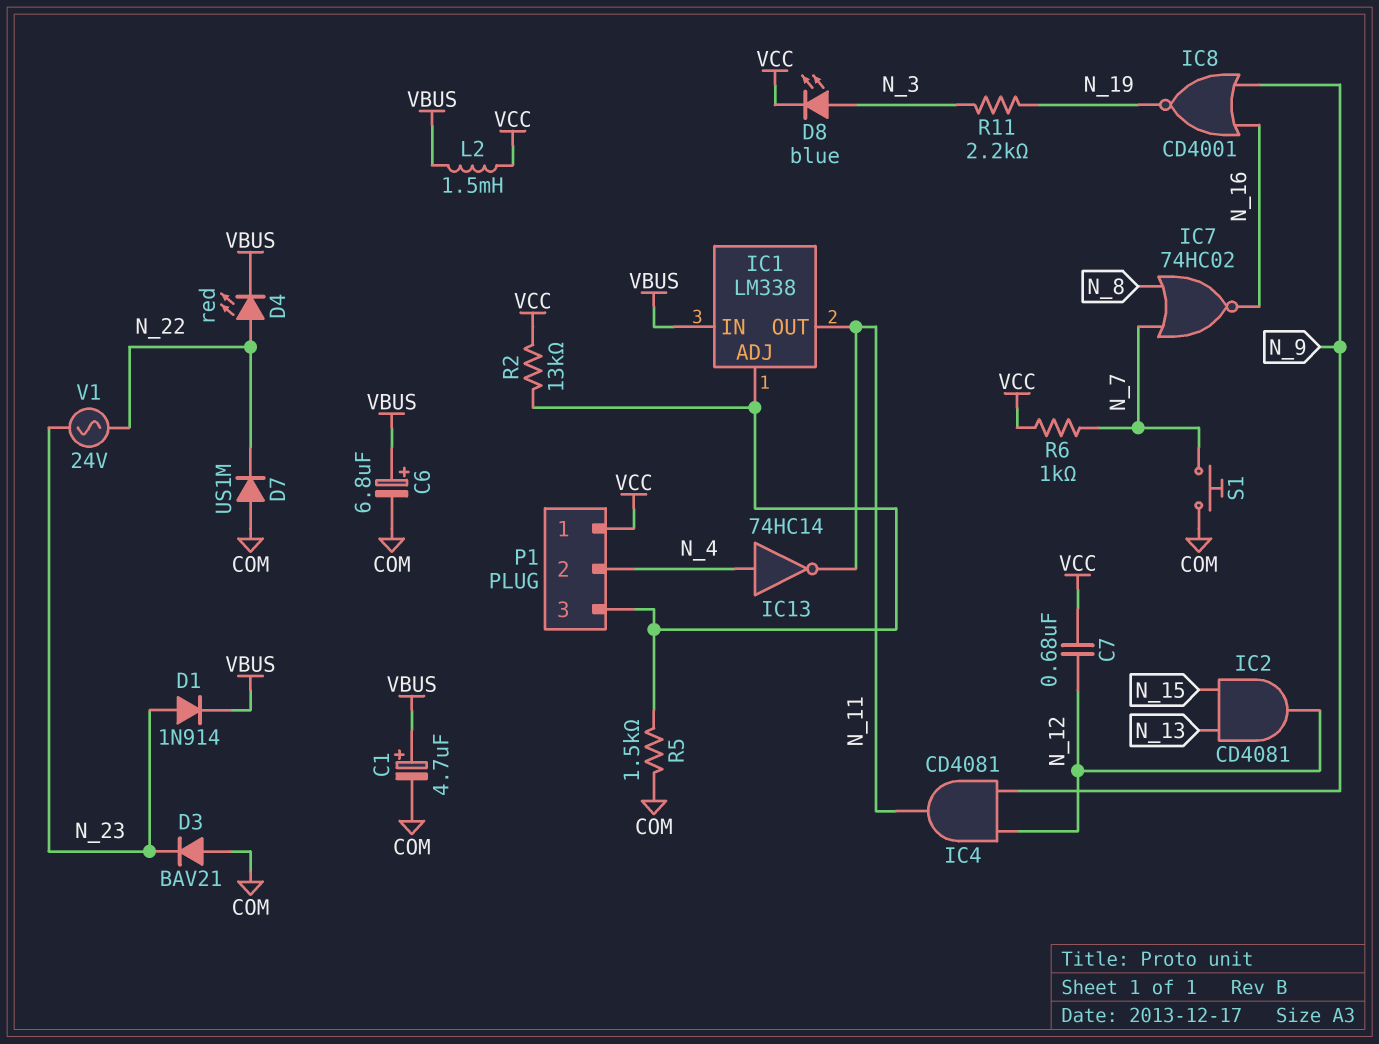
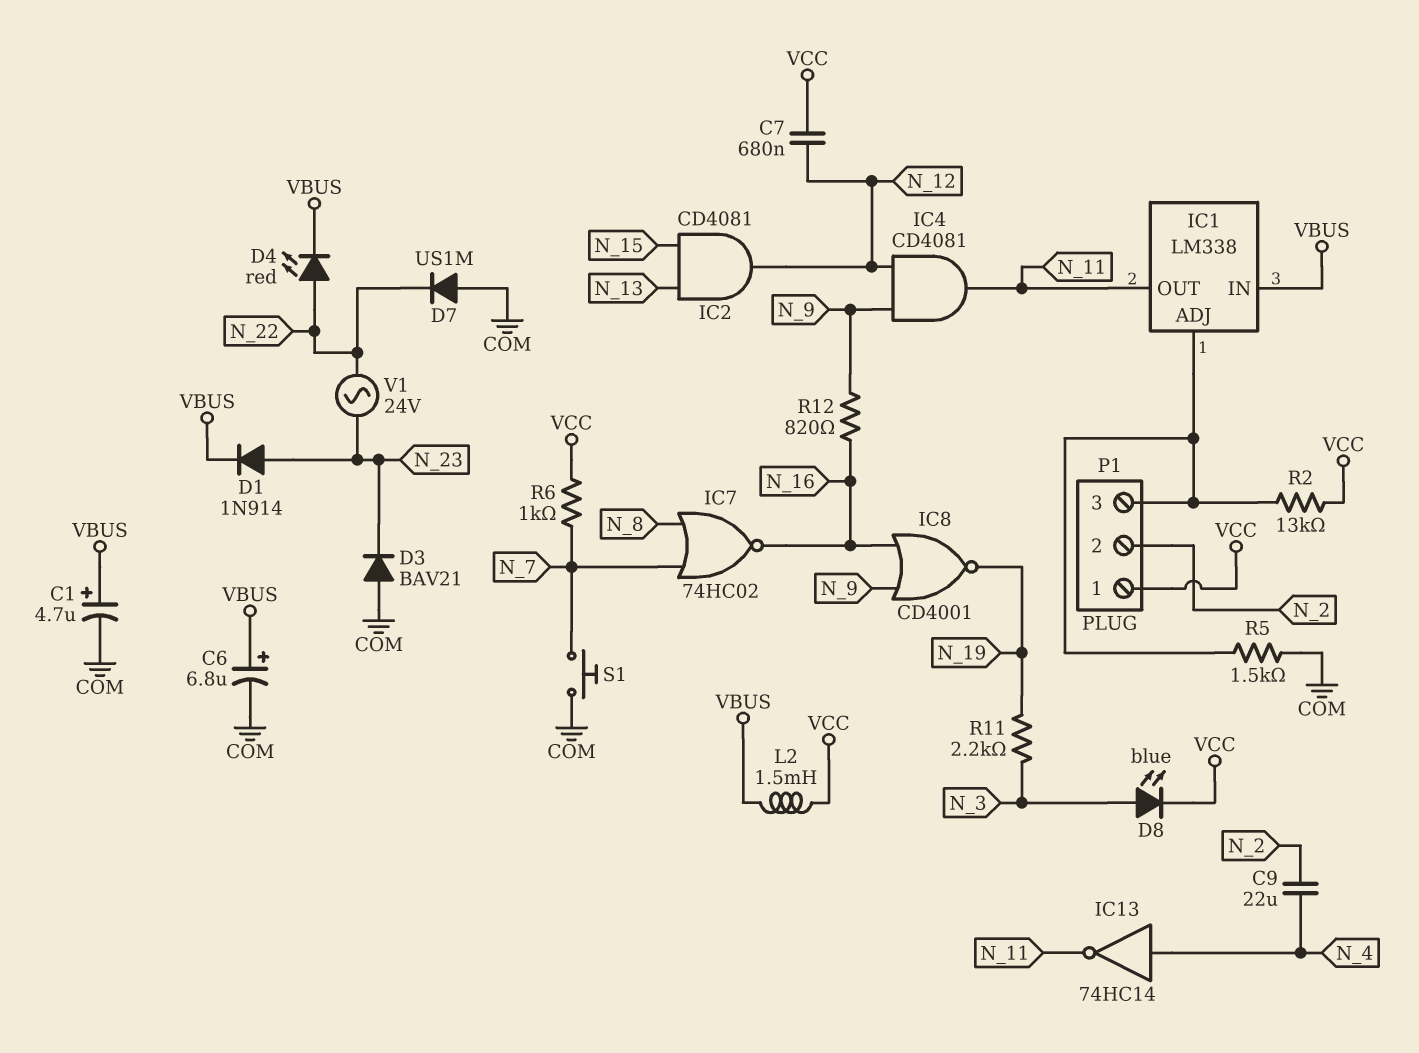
C9: none -> 22uF (N_2, N_4)
P1 pin 2: N_4 -> N_2
R12: none -> 820 (N_9, N_16)

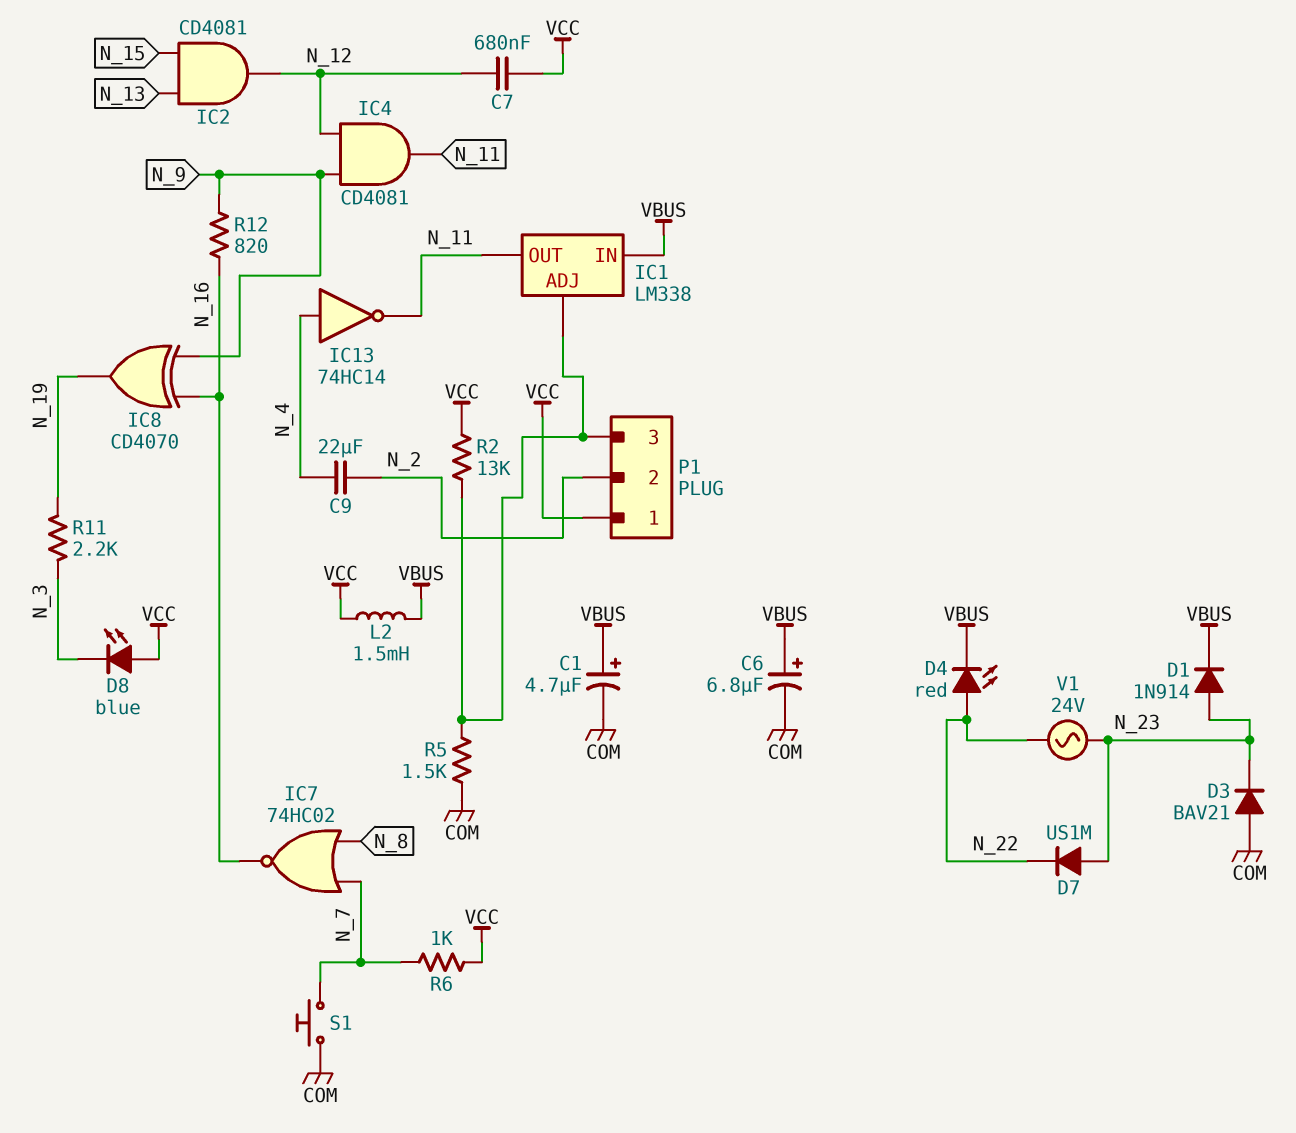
D7: diode US1M (A COM, K N_22) -> diode US1M (A N_23, K N_22)
D8: LED blue (A N_3, K VCC) -> LED blue (A VCC, K N_3)
IC8: NOR CD4001 (in N_9, in N_16, out N_19) -> XOR CD4070 (in N_9, in N_16, out N_19)

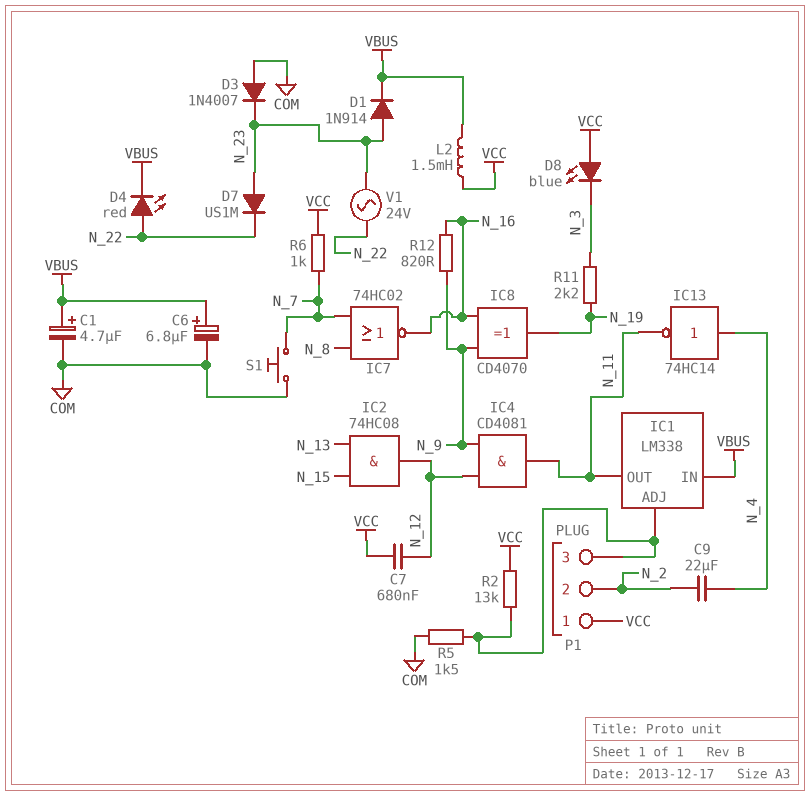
D3: diode BAV21 (A COM, K N_23) -> diode 1N4007 (A COM, K N_23)
IC2: AND CD4081 (in N_13, in N_15, out N_12) -> AND 74HC08 (in N_13, in N_15, out N_12)

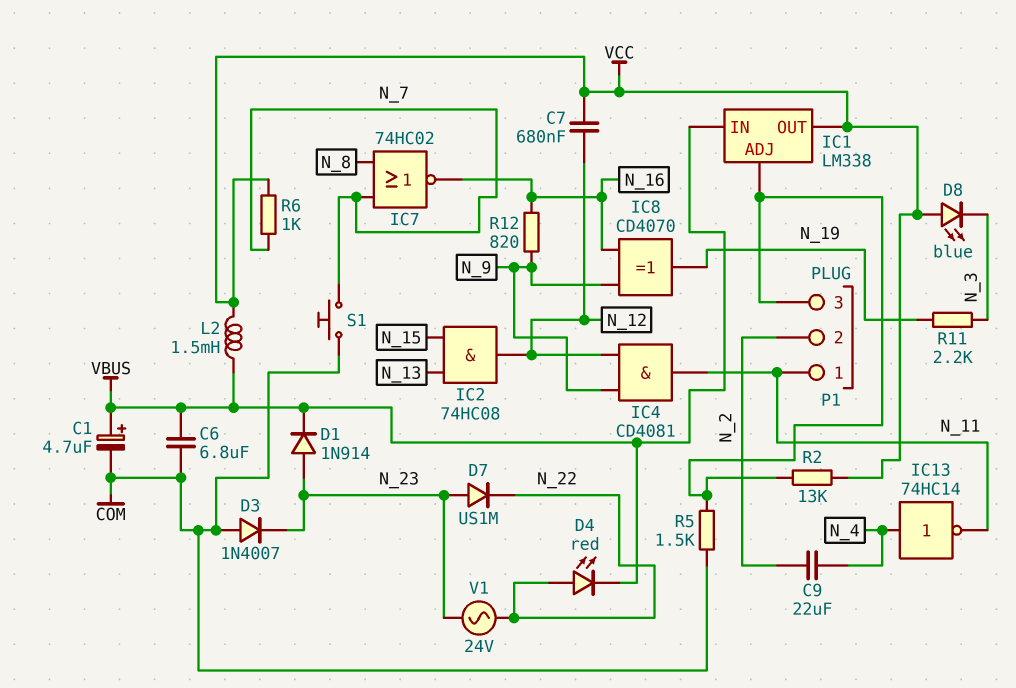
C6: 6.8uF (plus VBUS, minus COM) -> 6.8uF (COM, VBUS)
IC1 pin OUT: N_11 -> VCC
P1 pin 1: VCC -> N_11

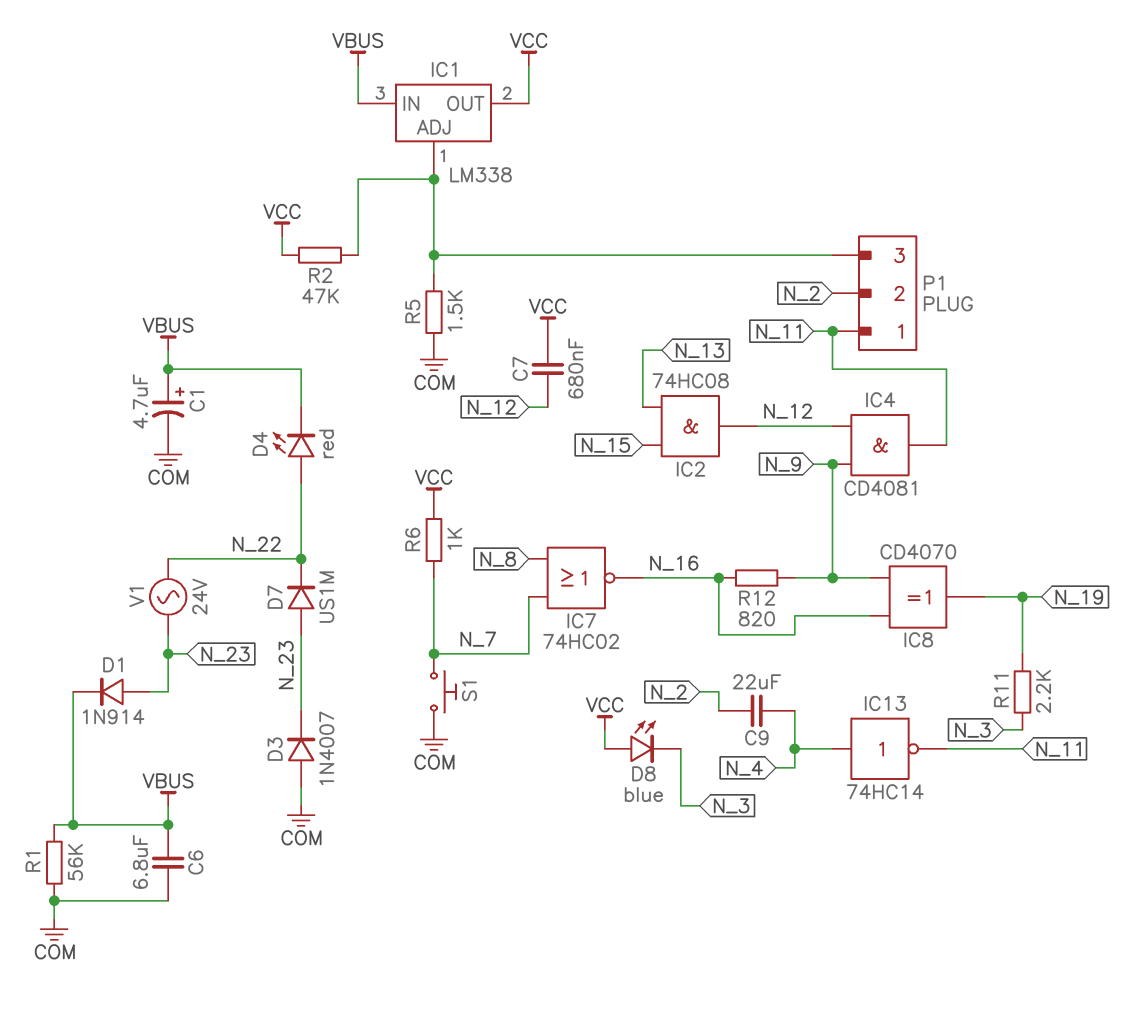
L2: 1.5mH (VBUS, VCC) -> none
R1: none -> 56k (COM, VBUS)
R2: 13k (IC1/ADJ, VCC) -> 47k (IC1/ADJ, VCC)

